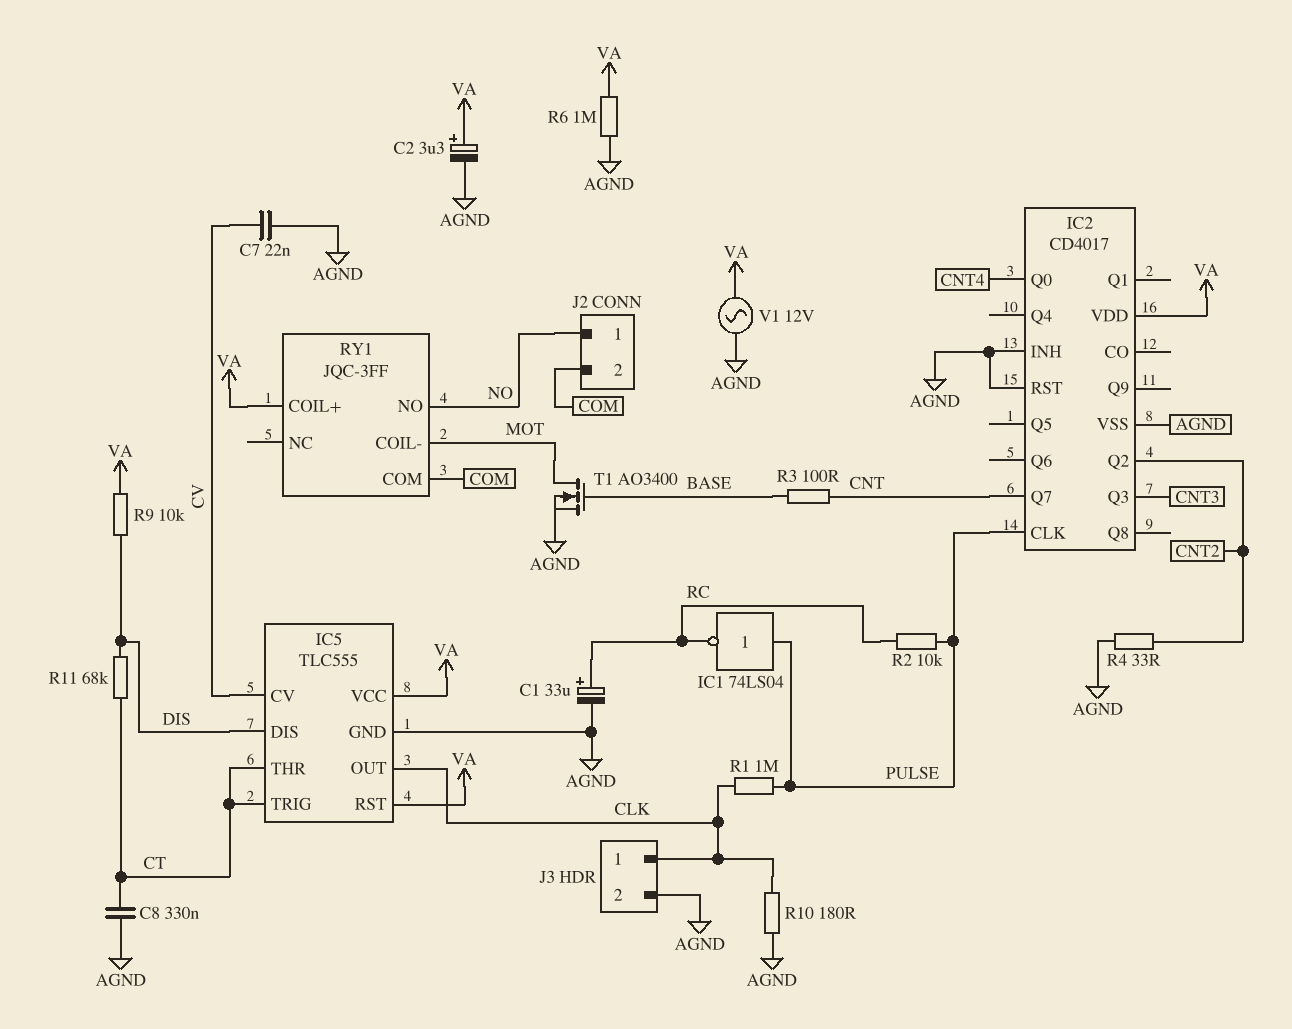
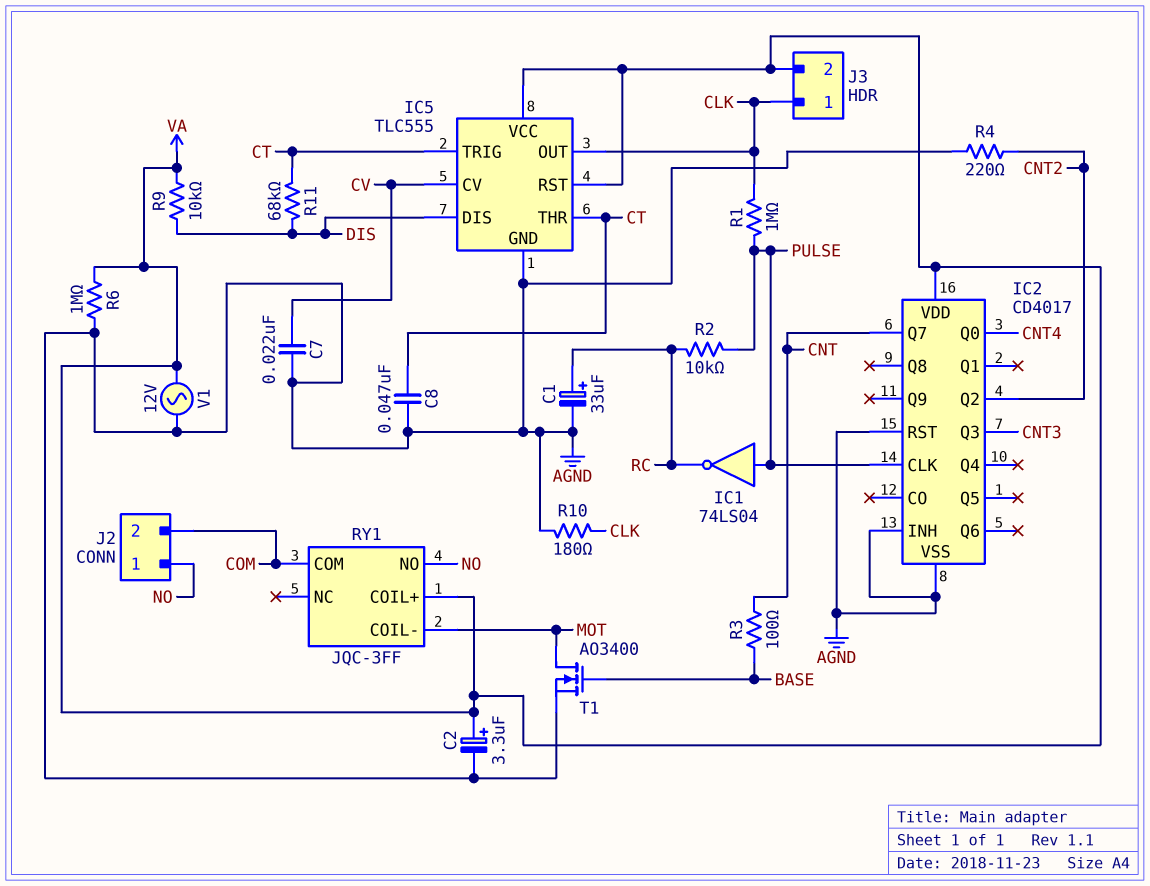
C8: 330nF (AGND, CT) -> 47nF (AGND, CT)
J3 pin 2: AGND -> VA
R4: 33 (AGND, CNT2) -> 220 (AGND, CNT2)

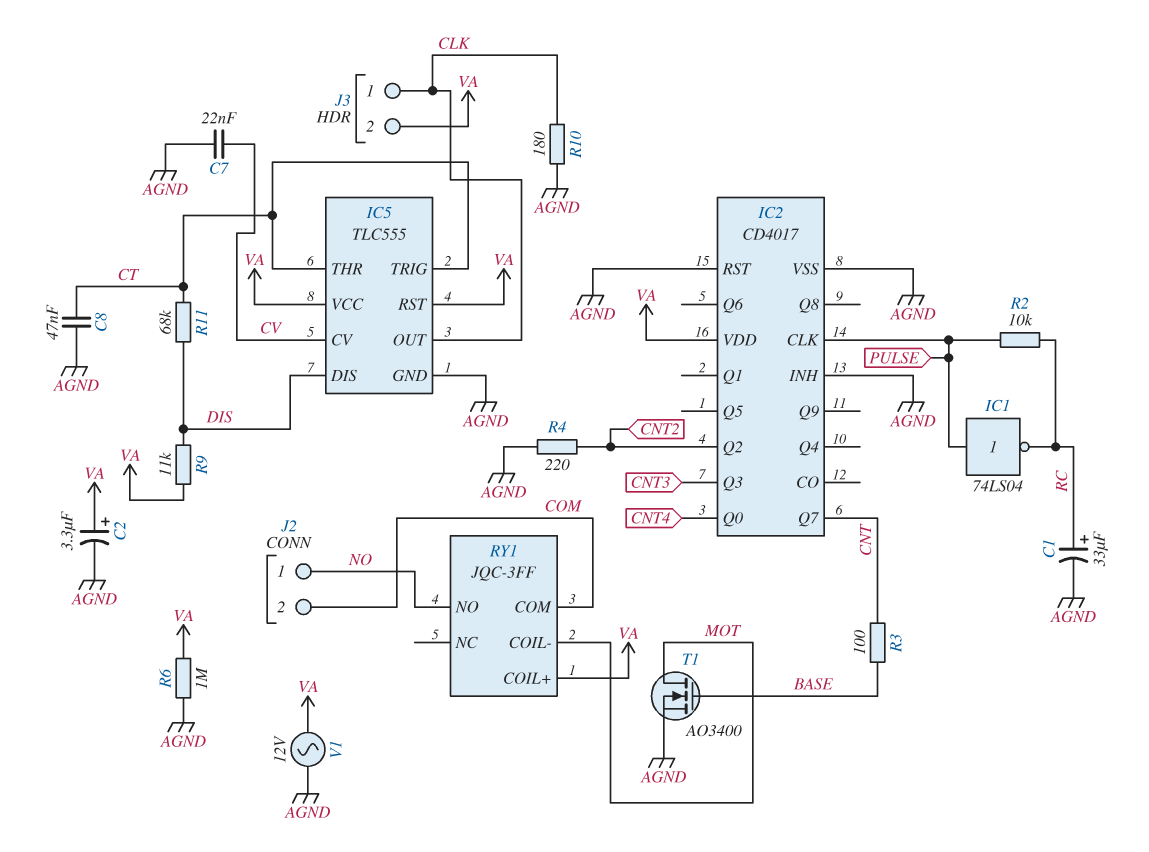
R1: 1M (CLK, PULSE) -> none
R9: 10k (DIS, VA) -> 11k (DIS, VA)

